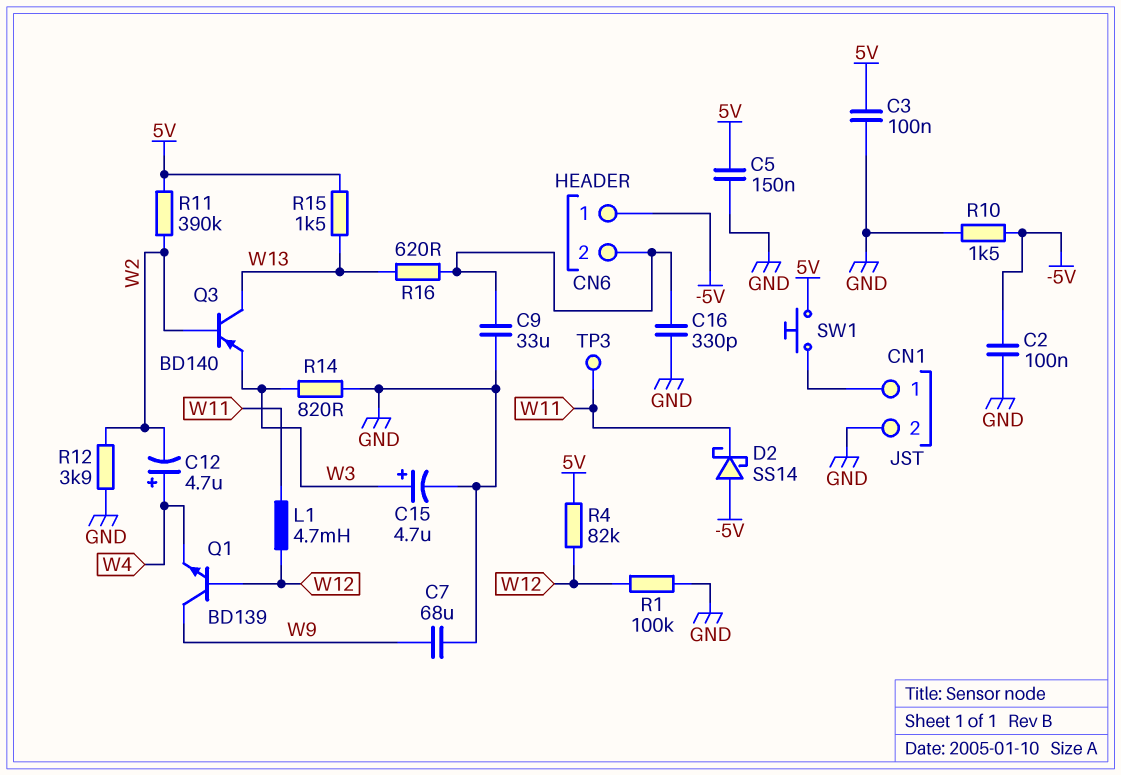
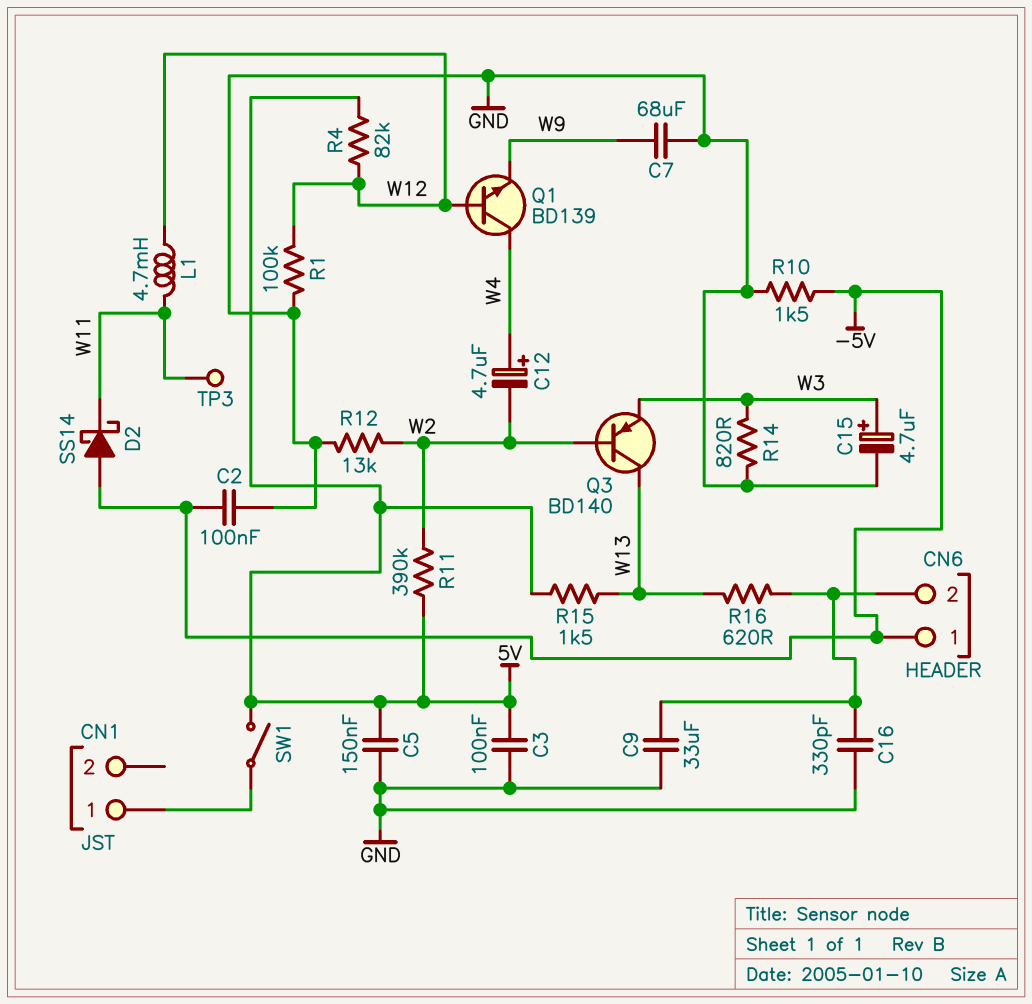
CN1 pin 2: GND -> none
Q1: NPN BD139 (B W12, C W9, E W4) -> NPN BD139 (B W12, C W4, E W9)
R12: 3.9k (GND, W2) -> 13k (GND, W2)
SW1: button (5V, CN1/1) -> switch (5V, CN1/1)

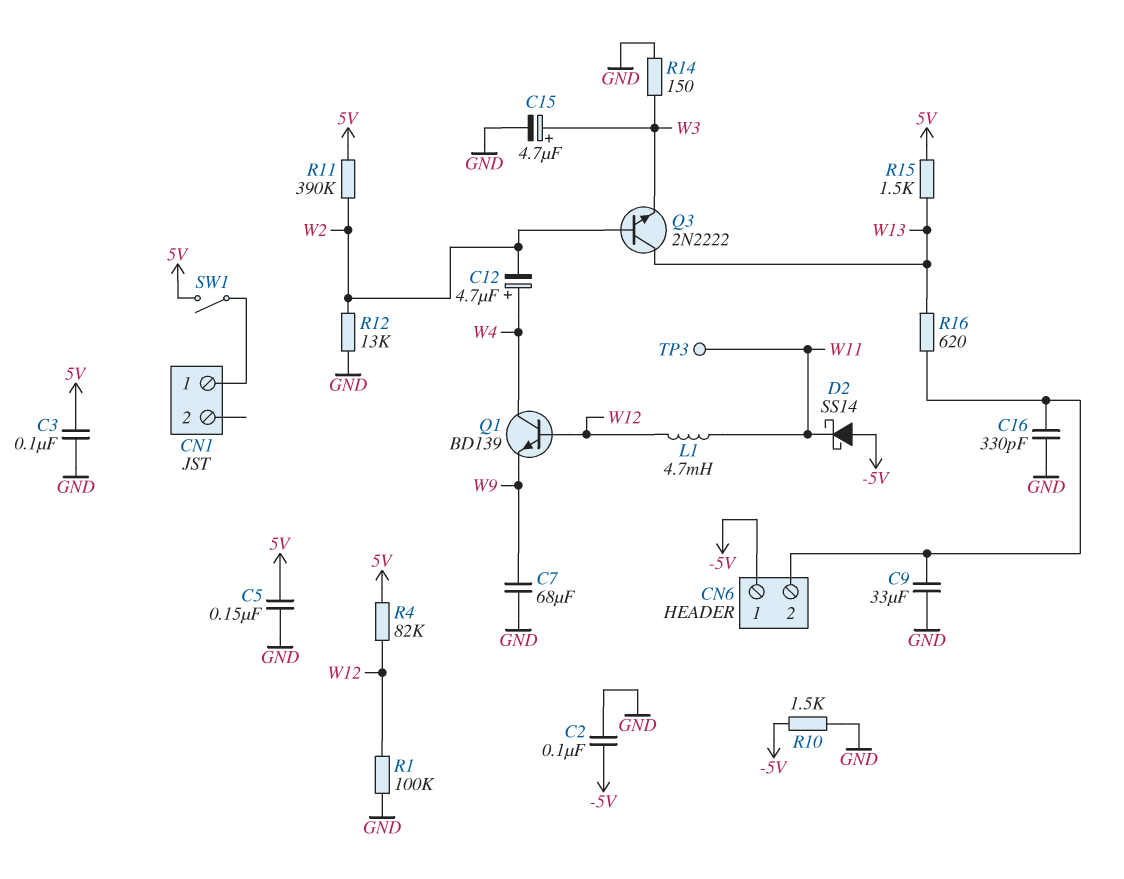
Q3: PNP BD140 (B W2, C W13, E W3) -> NPN 2N2222 (B W2, C W13, E W3)
R14: 820 (GND, W3) -> 150 (GND, W3)

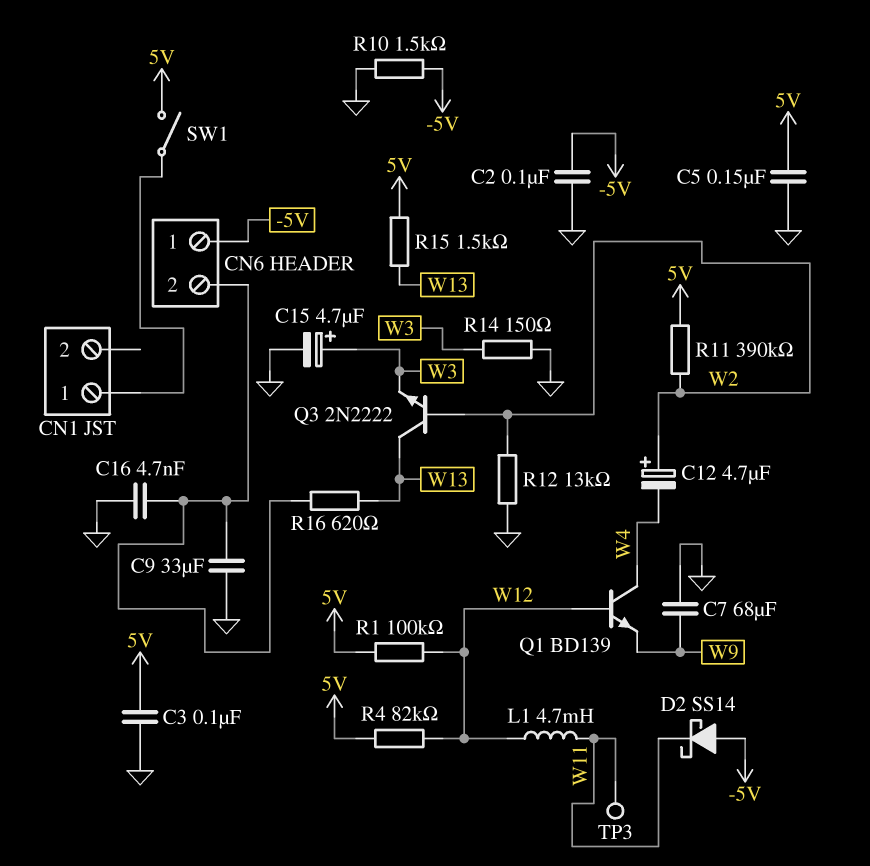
C12: 4.7uF (plus W4, minus W2) -> 4.7uF (plus W2, minus W4)
C16: 330pF (CN6/2, GND) -> 4.7nF (CN6/2, GND)
R1: 100k (GND, W12) -> 100k (5V, W12)

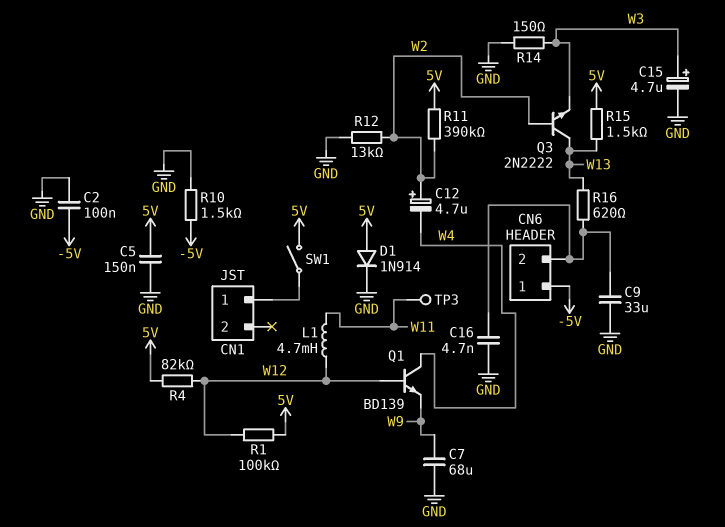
C3: 100nF (5V, GND) -> none
D1: none -> diode 1N914 (A 5V, K GND)
D2: schottky SS14 (A -5V, K W11) -> none

